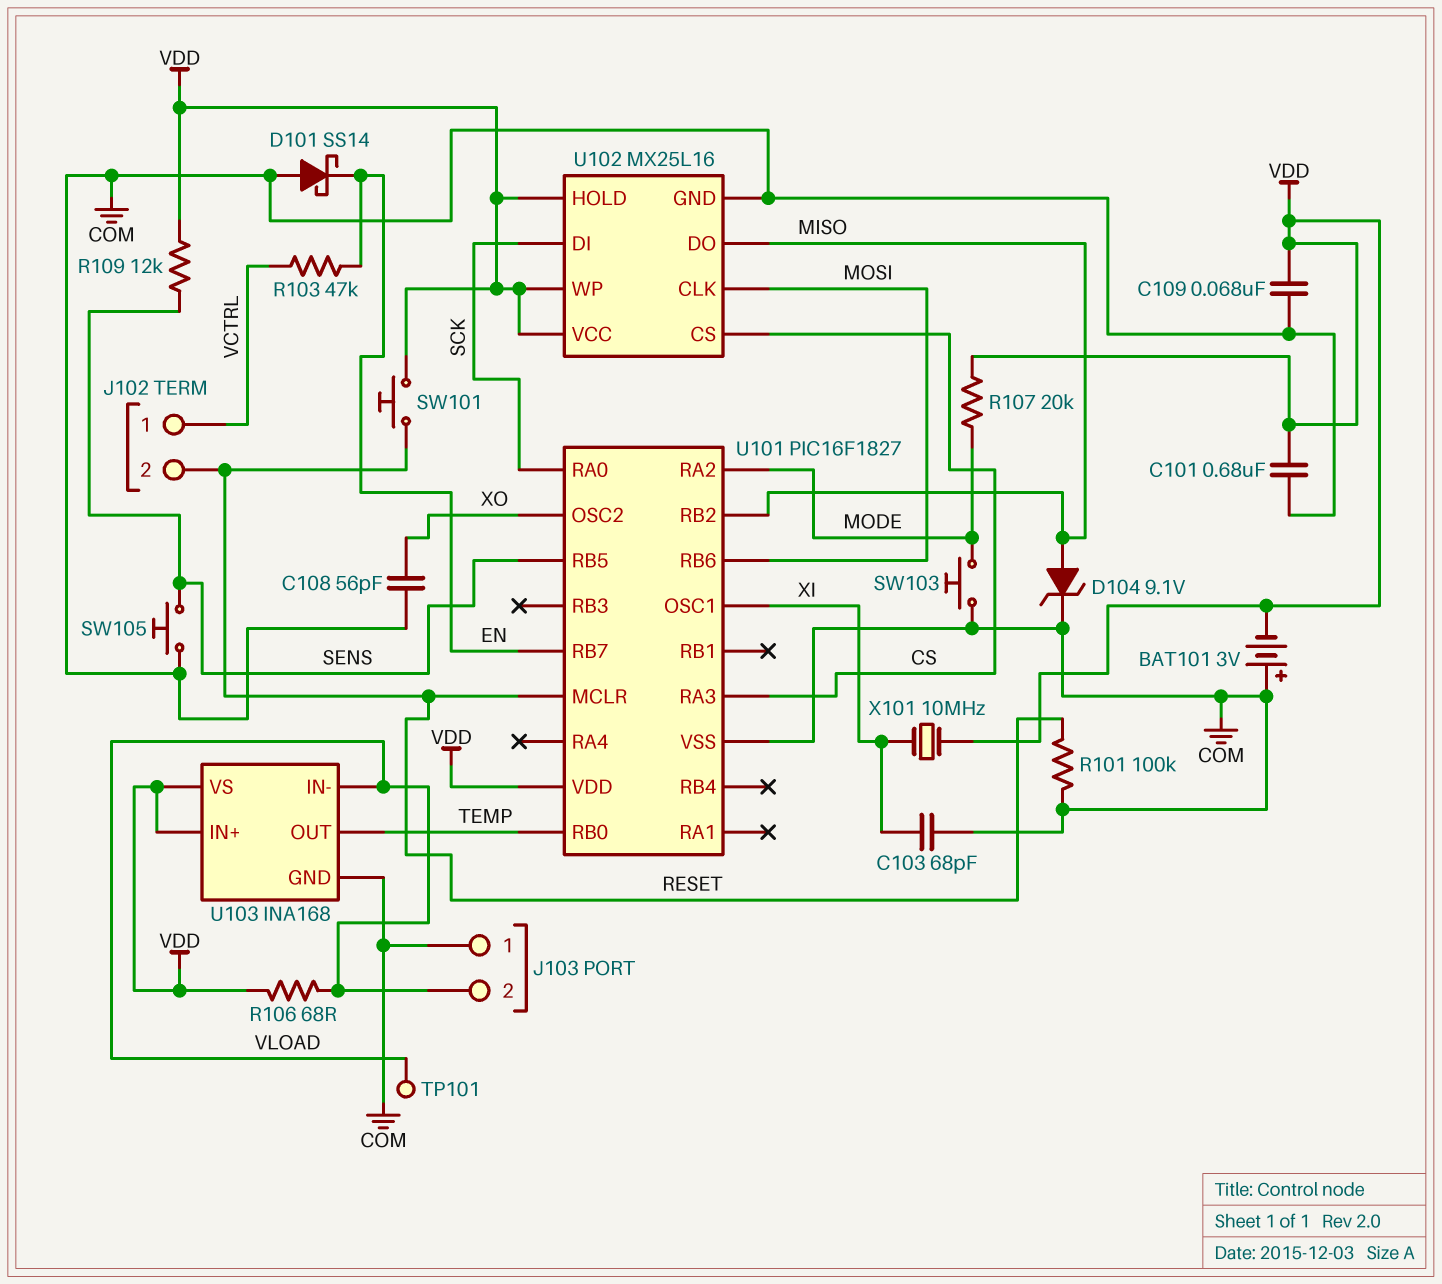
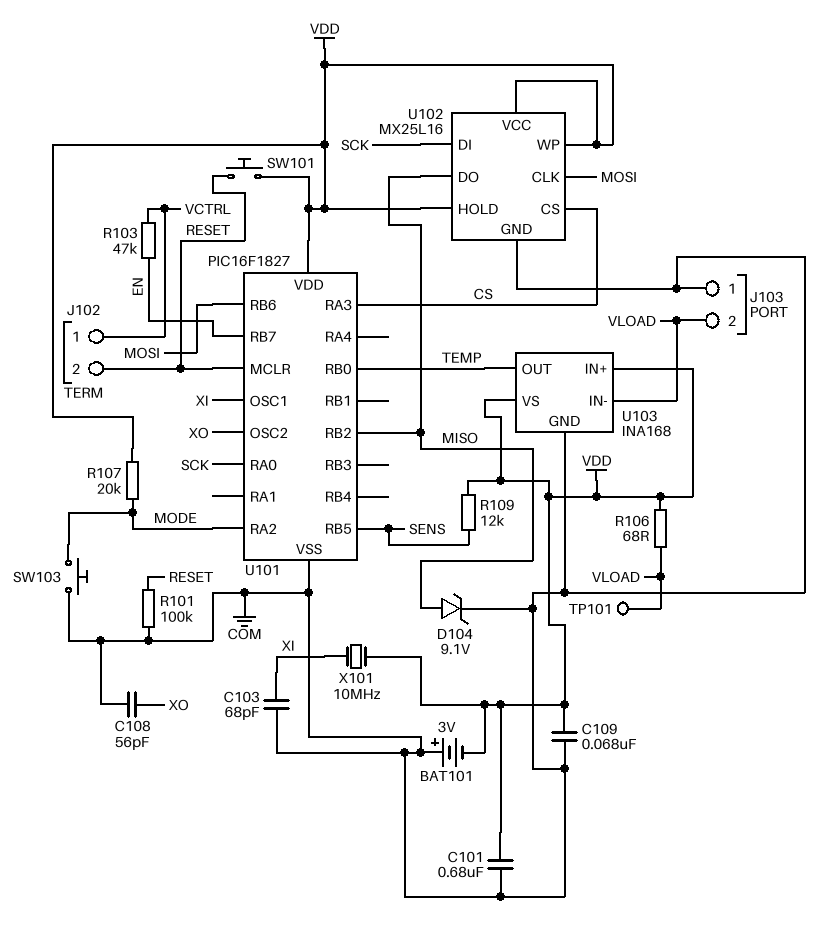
D101: schottky SS14 (A COM, K EN) -> none
SW105: button (COM, SENS) -> none

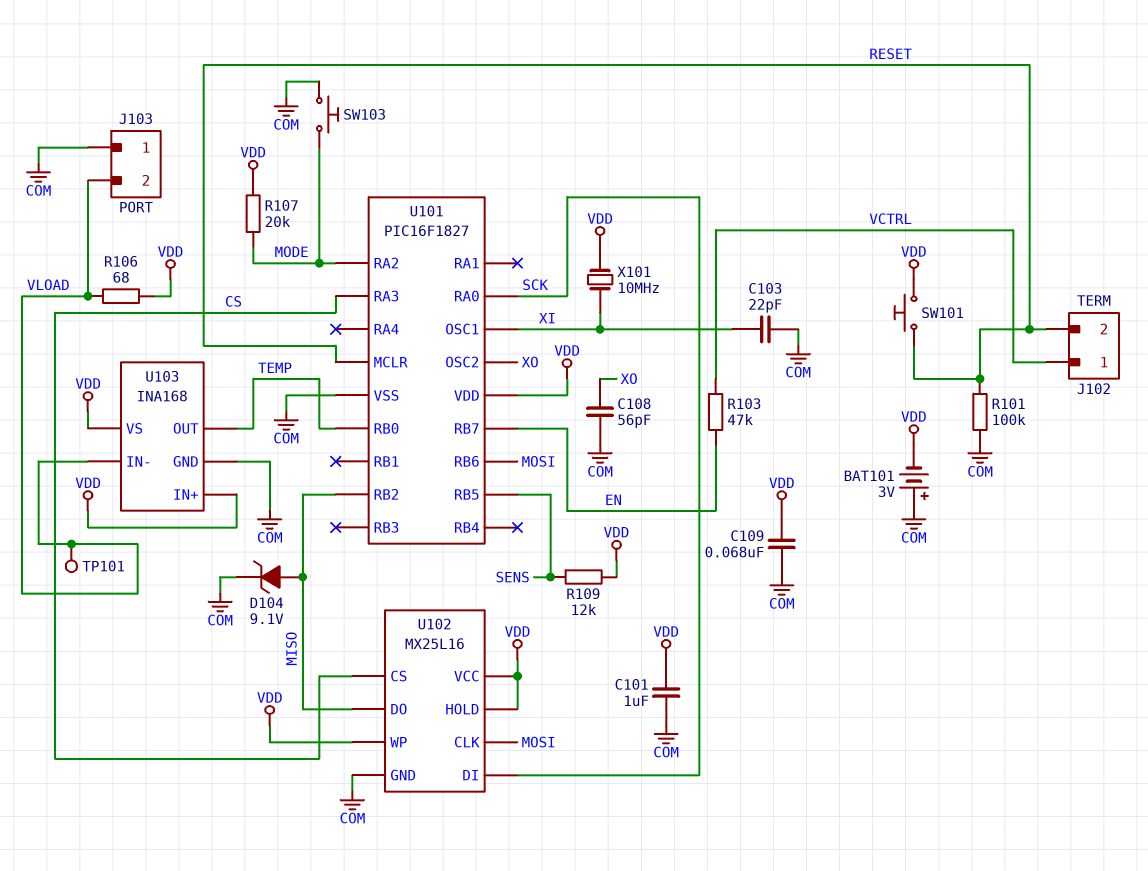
C101: 680nF (COM, VDD) -> 1uF (COM, VDD)
C103: 68pF (COM, XI) -> 22pF (COM, XI)

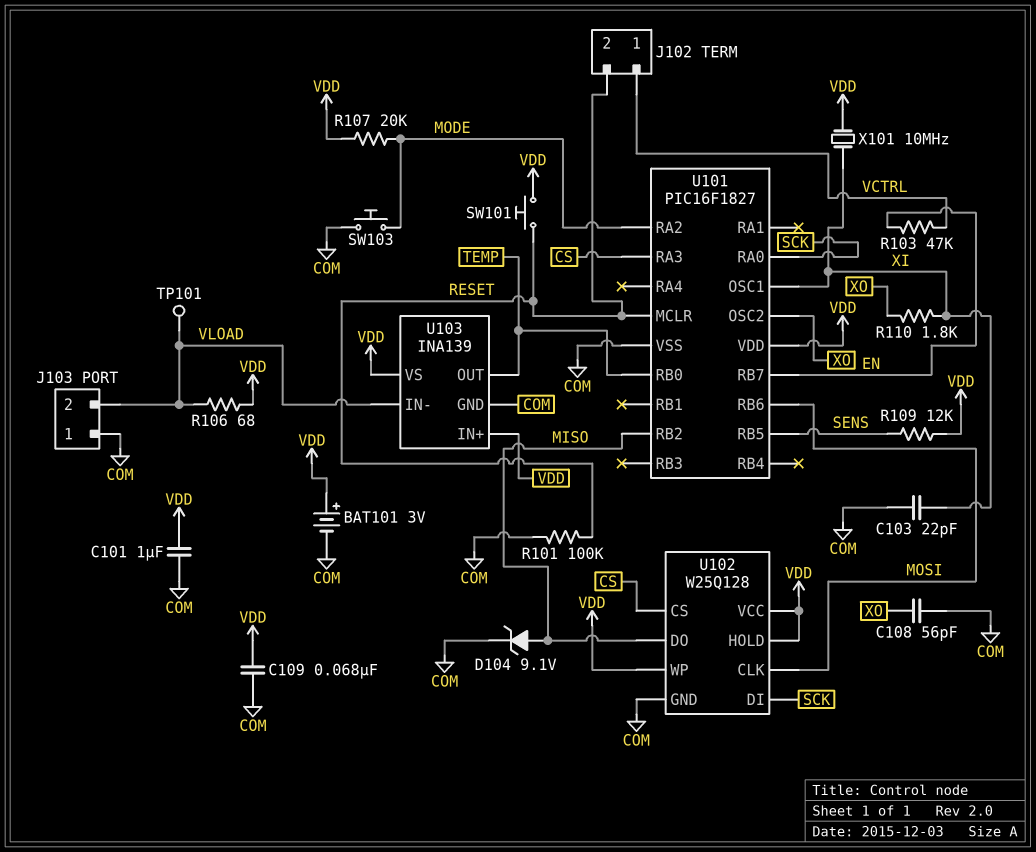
BAT101: 3V (plus COM, minus VDD) -> 3V (plus VDD, minus COM)
R110: none -> 1.8k (XI, XO)
U102: MX25L16 -> W25Q128
U103: INA168 -> INA139

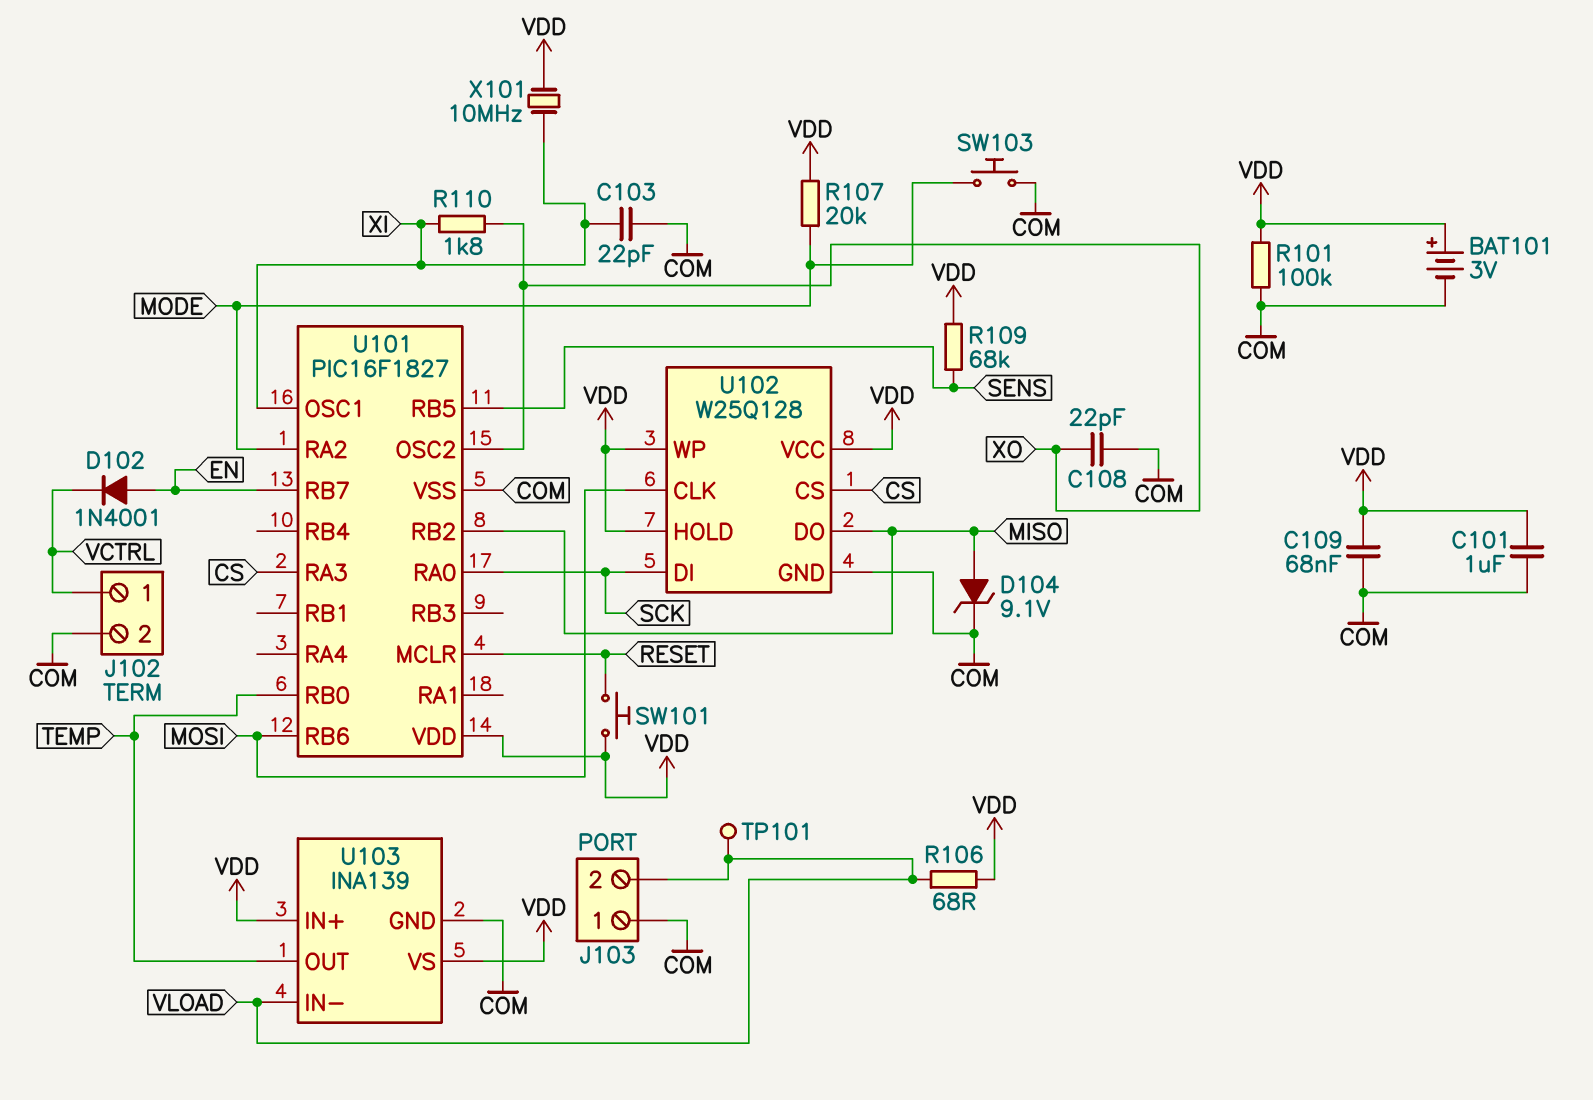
C108: 56pF (COM, XO) -> 22pF (COM, XO)
D102: none -> diode 1N4001 (A EN, K VCTRL)
J102 pin 2: RESET -> COM
R101: 100k (COM, RESET) -> 100k (COM, VDD)
R103: 47k (EN, VCTRL) -> none
R109: 12k (SENS, VDD) -> 68k (SENS, VDD)

